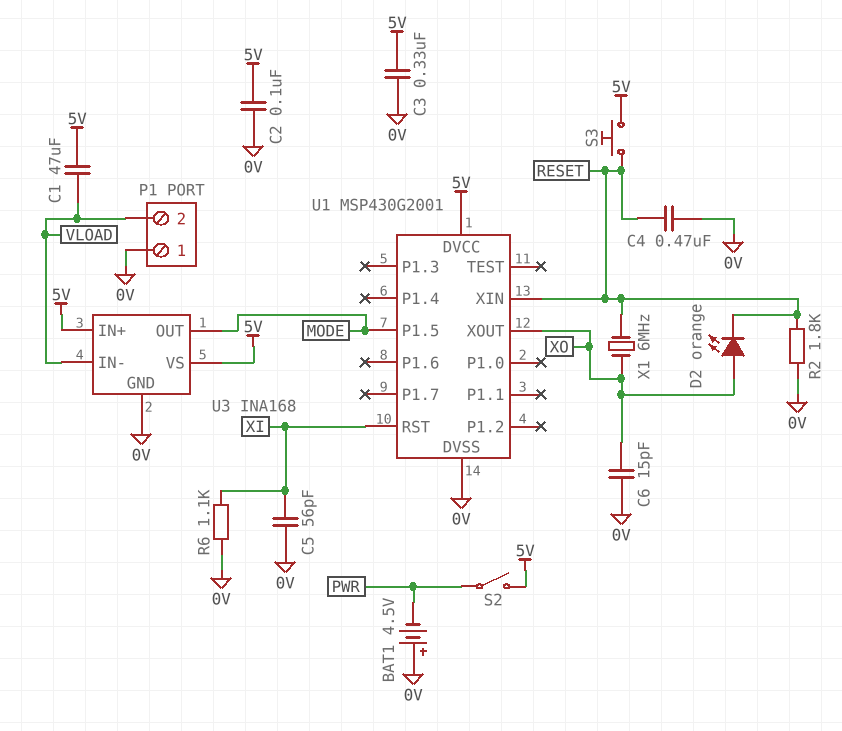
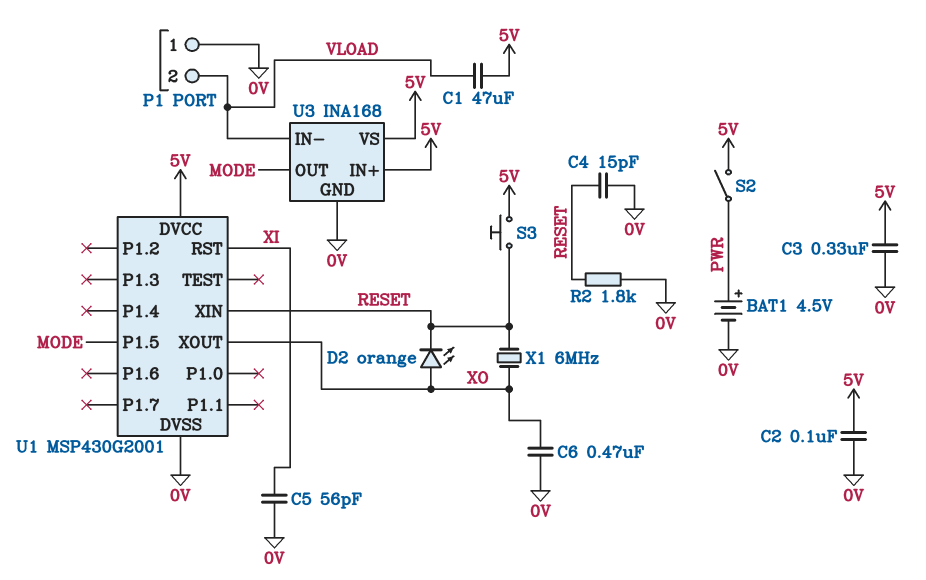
BAT1: 4.5V (plus 0V, minus PWR) -> 4.5V (plus PWR, minus 0V)
C4: 470nF (0V, RESET) -> 15pF (0V, RESET)
C6: 15pF (0V, XO) -> 470nF (0V, XO)
R6: 1.1k (0V, XI) -> none

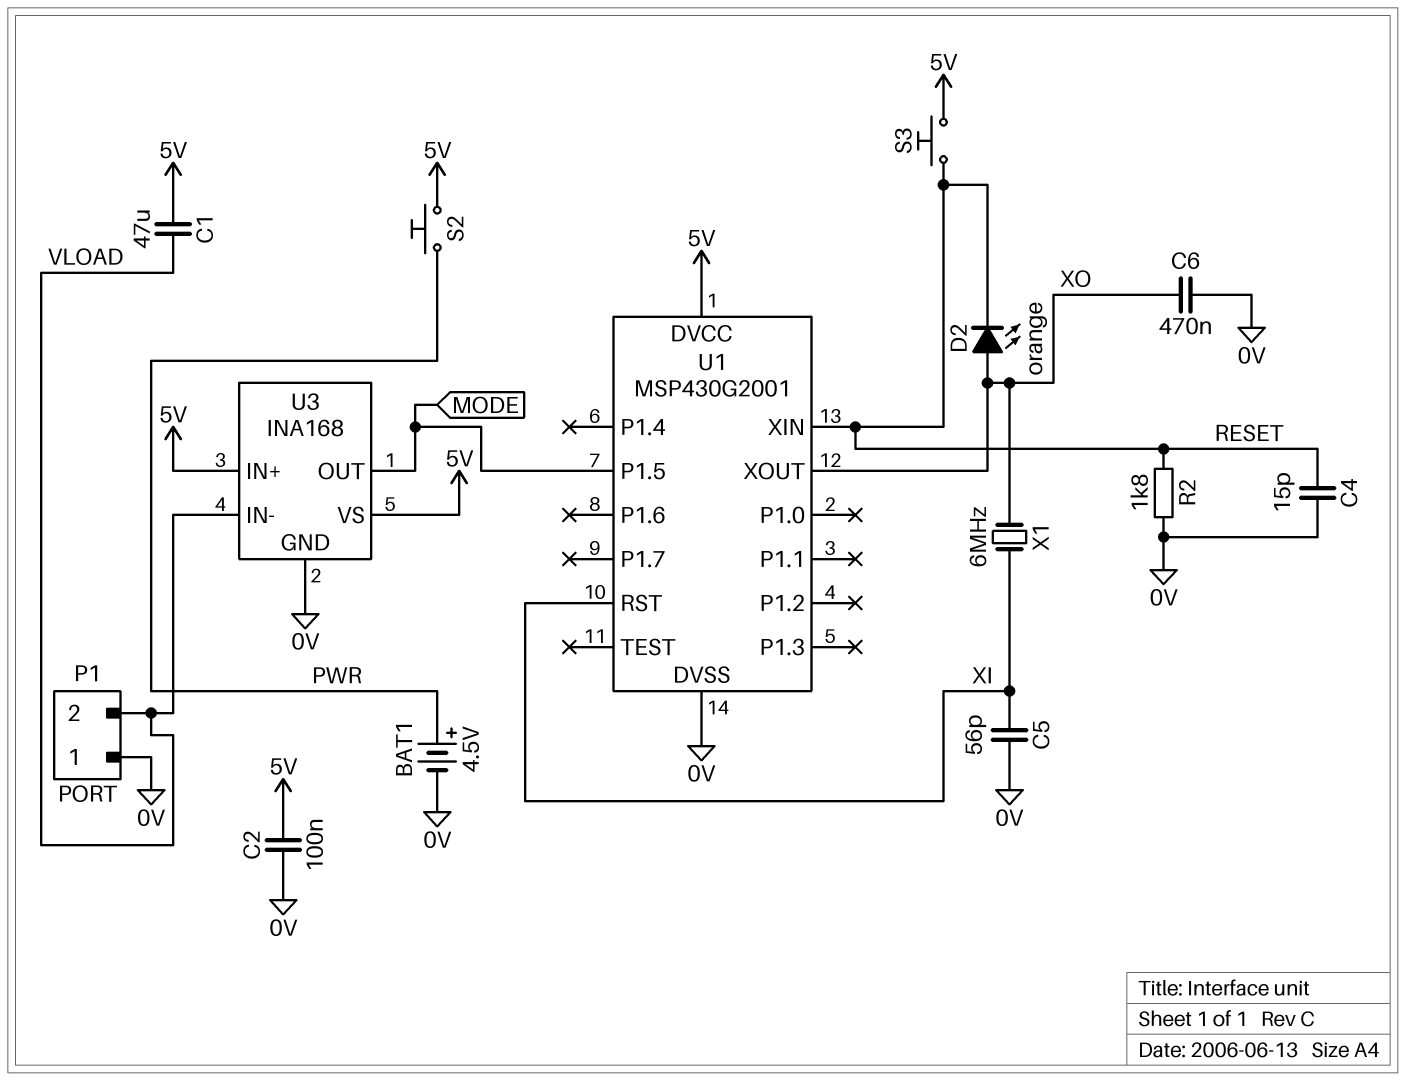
C3: 330nF (0V, 5V) -> none
S2: switch (5V, PWR) -> button (5V, PWR)
X1: 6MHz (RESET, XO) -> 6MHz (XI, XO)

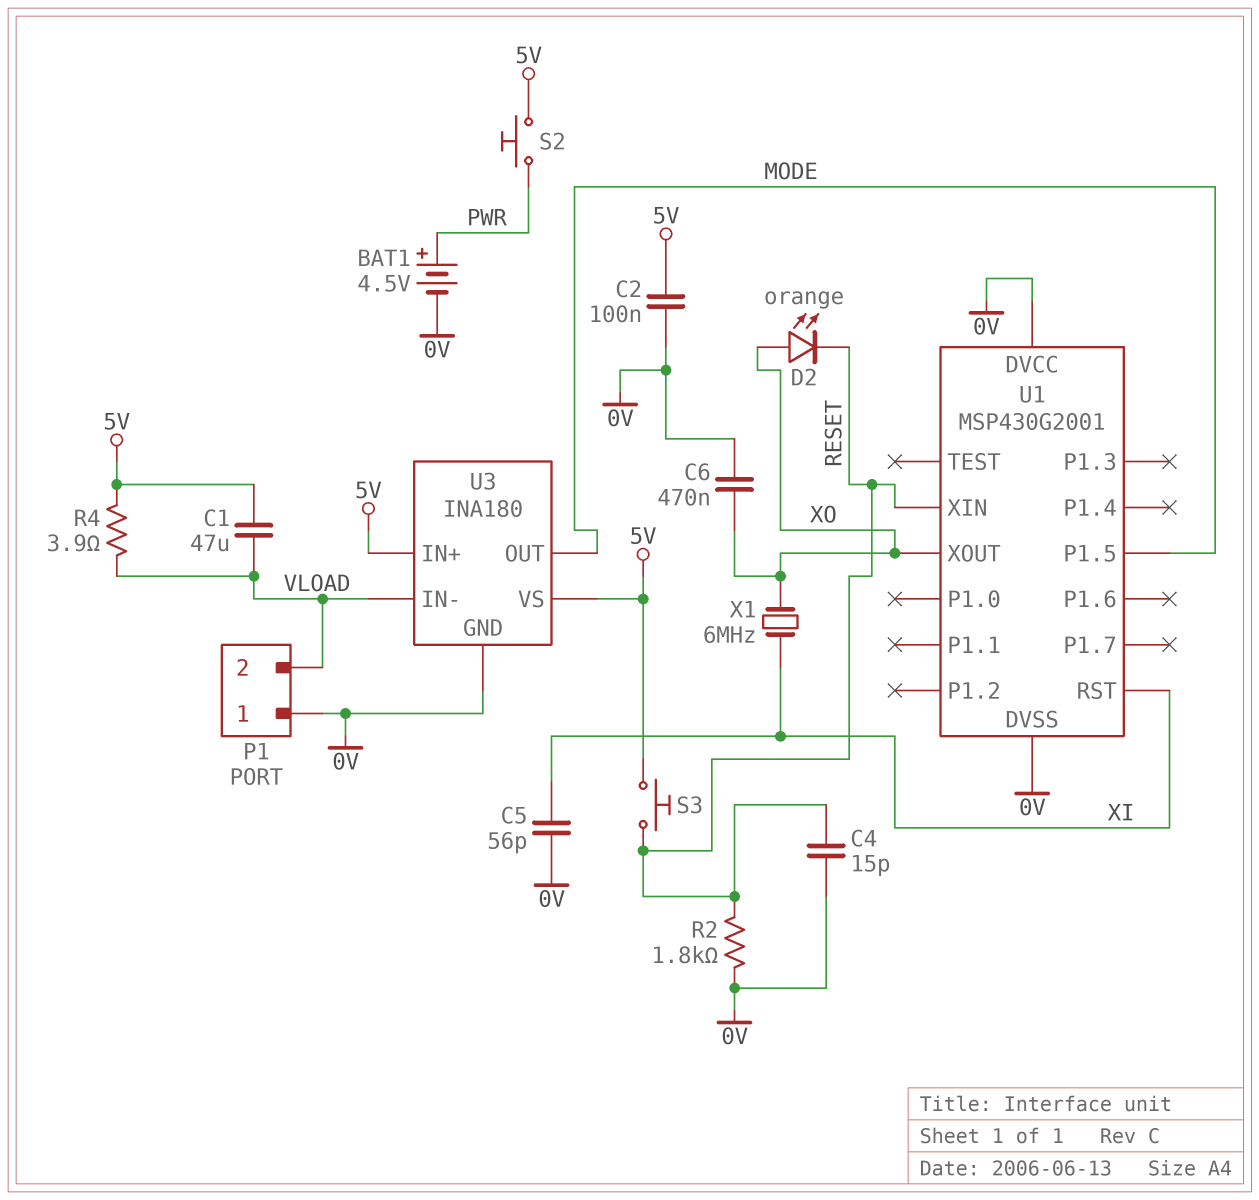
R4: none -> 3.9 (5V, VLOAD)
U1 pin DVCC: 5V -> 0V
U3: INA168 -> INA180

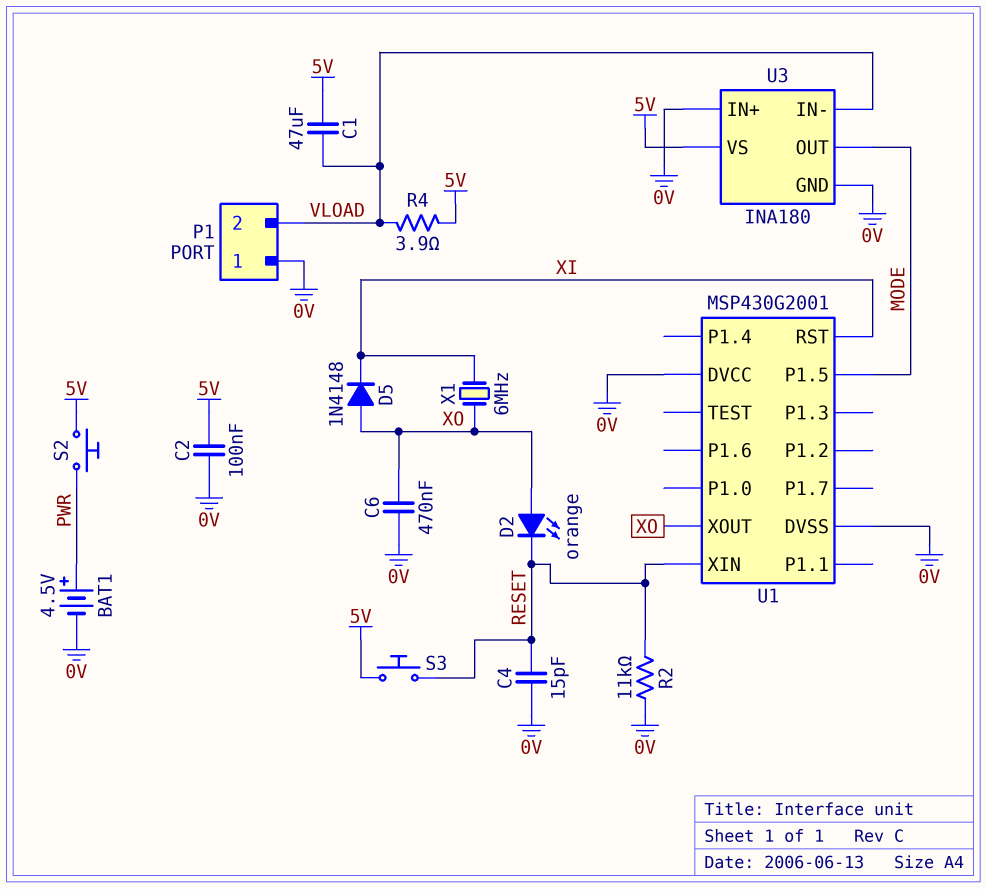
C5: 56pF (0V, XI) -> none
D5: none -> diode 1N4148 (A XO, K XI)
R2: 1.8k (0V, RESET) -> 11k (0V, RESET)
U3 pin IN+: 5V -> 0V

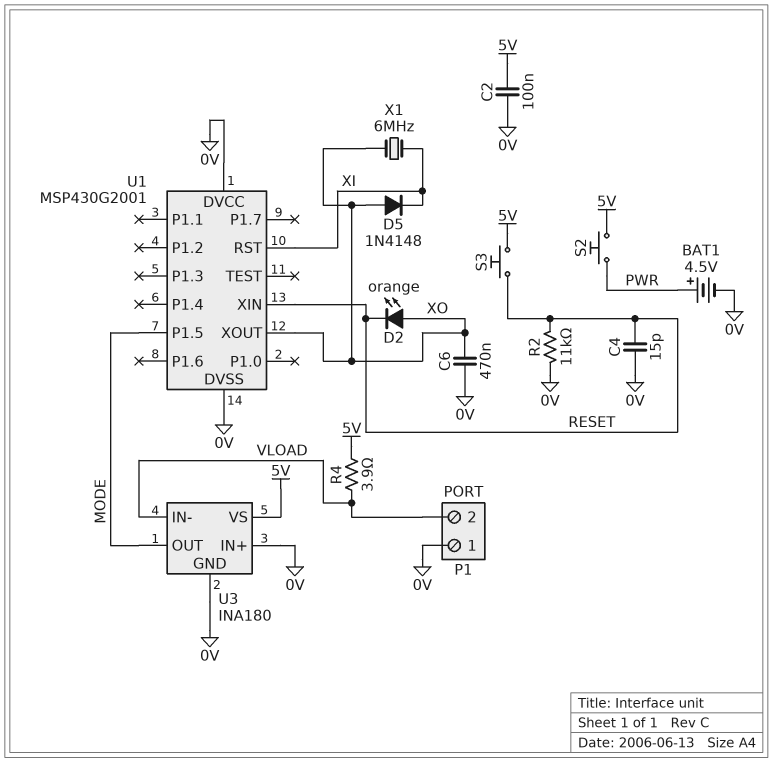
C1: 47uF (5V, VLOAD) -> none

